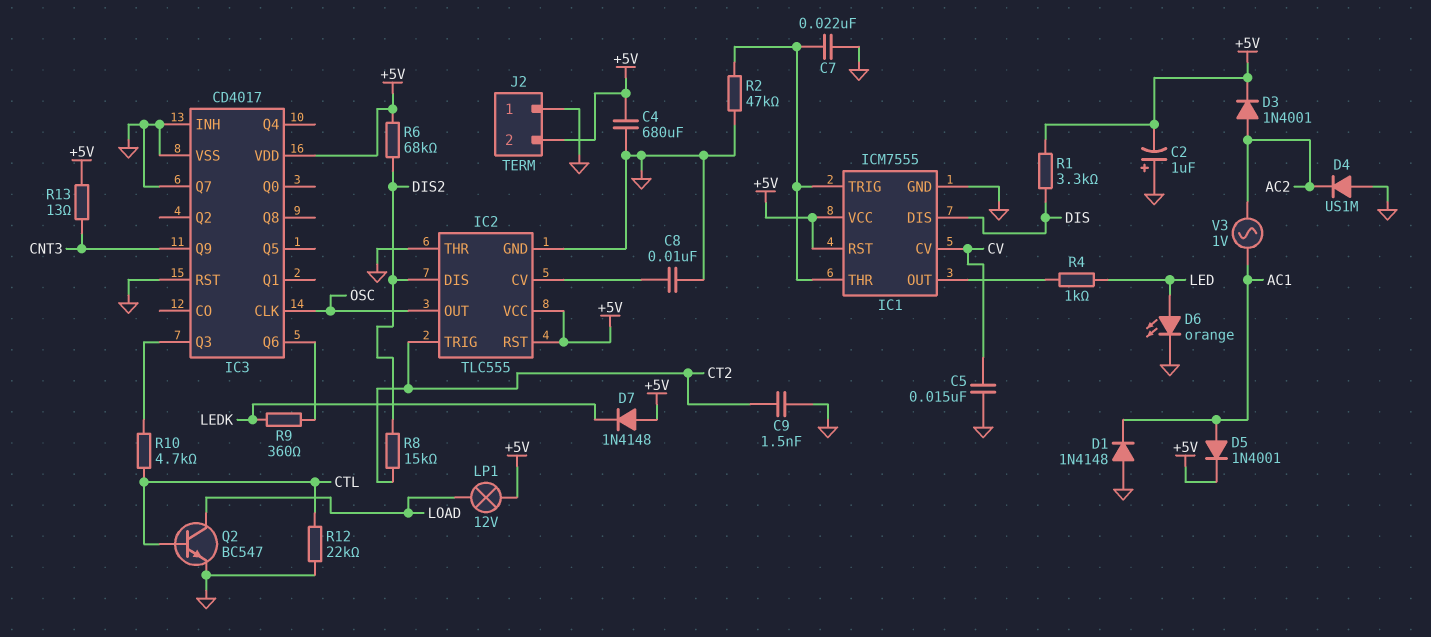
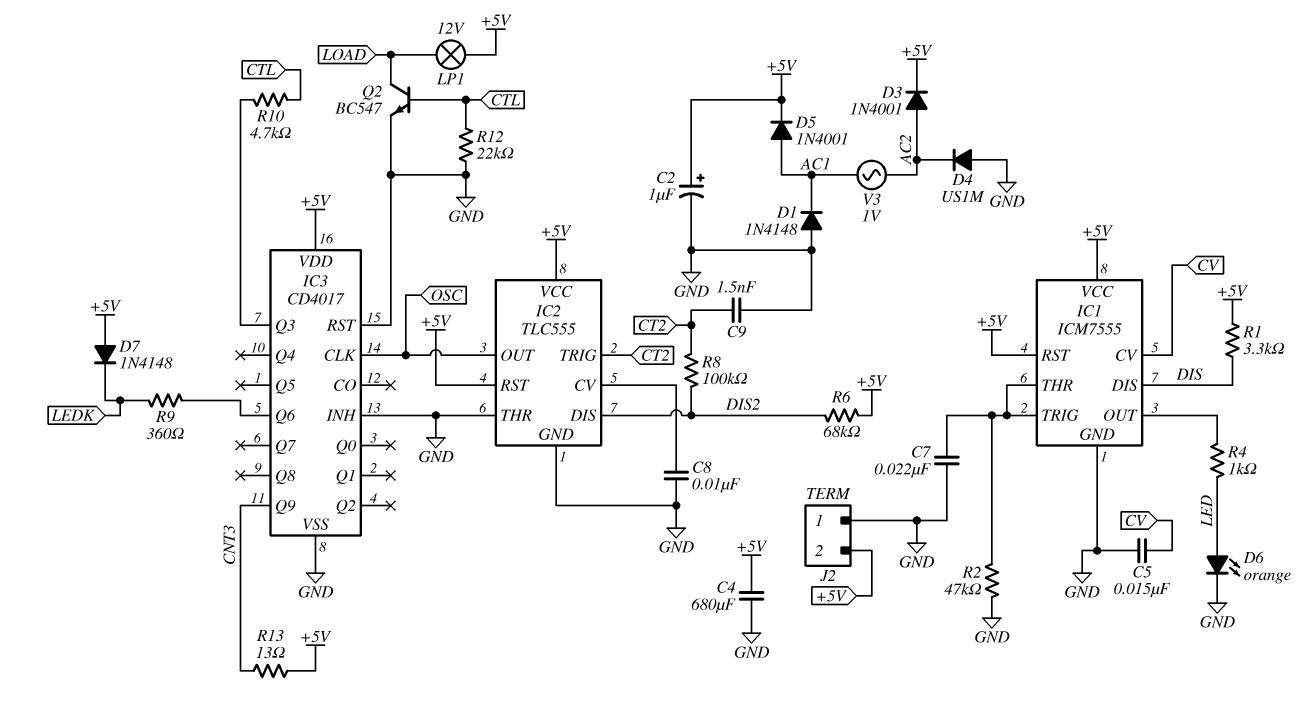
C2: 1uF (plus GND, minus +5V) -> 1uF (plus +5V, minus GND)
IC3 pin Q7: GND -> none
R8: 15k (CT2, DIS2) -> 100k (CT2, DIS2)

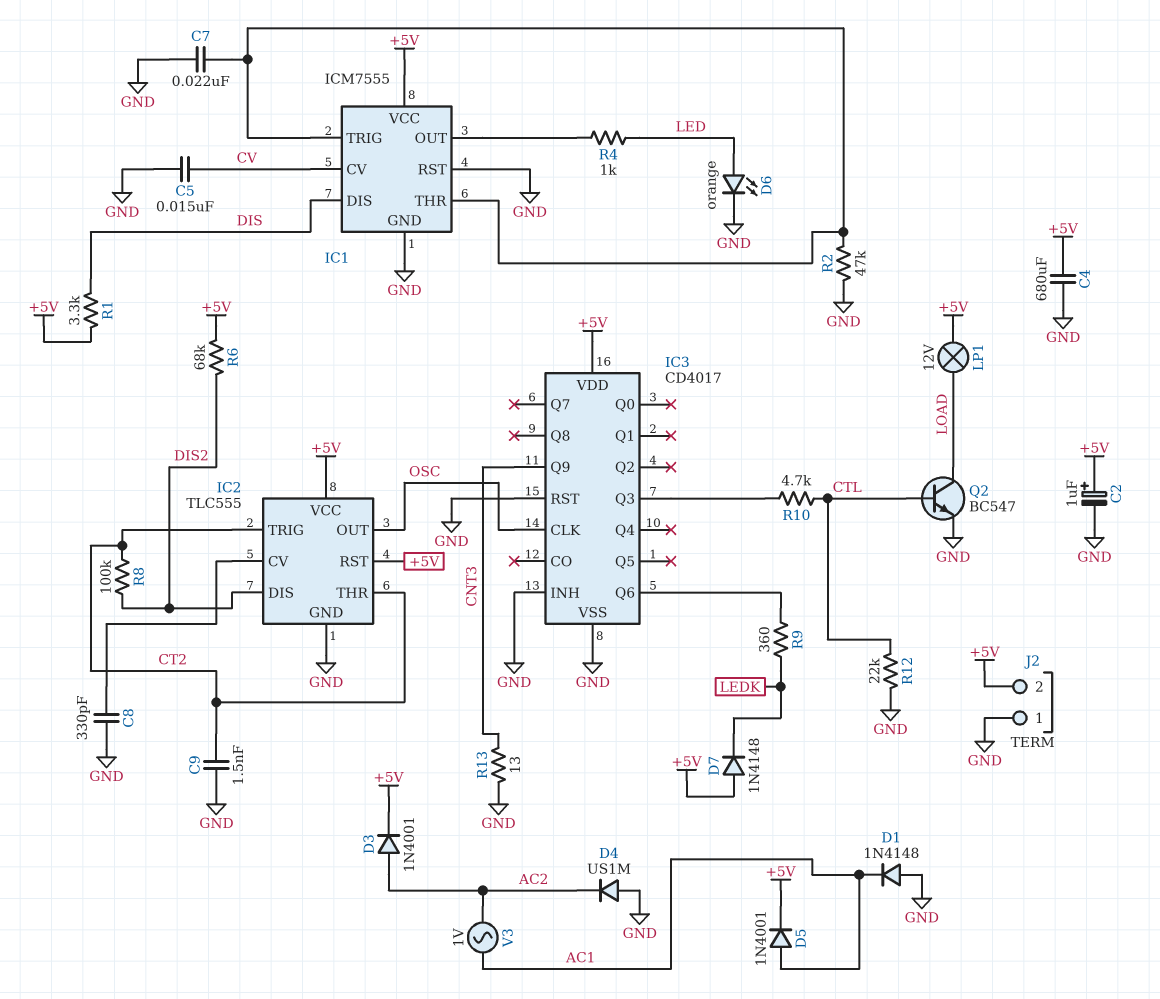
C8: 10nF (GND, IC2/CV) -> 330pF (GND, IC2/CV)
IC1 pin RST: +5V -> GND
IC2 pin THR: GND -> CT2
R13: 13 (+5V, CNT3) -> 13 (CNT3, GND)

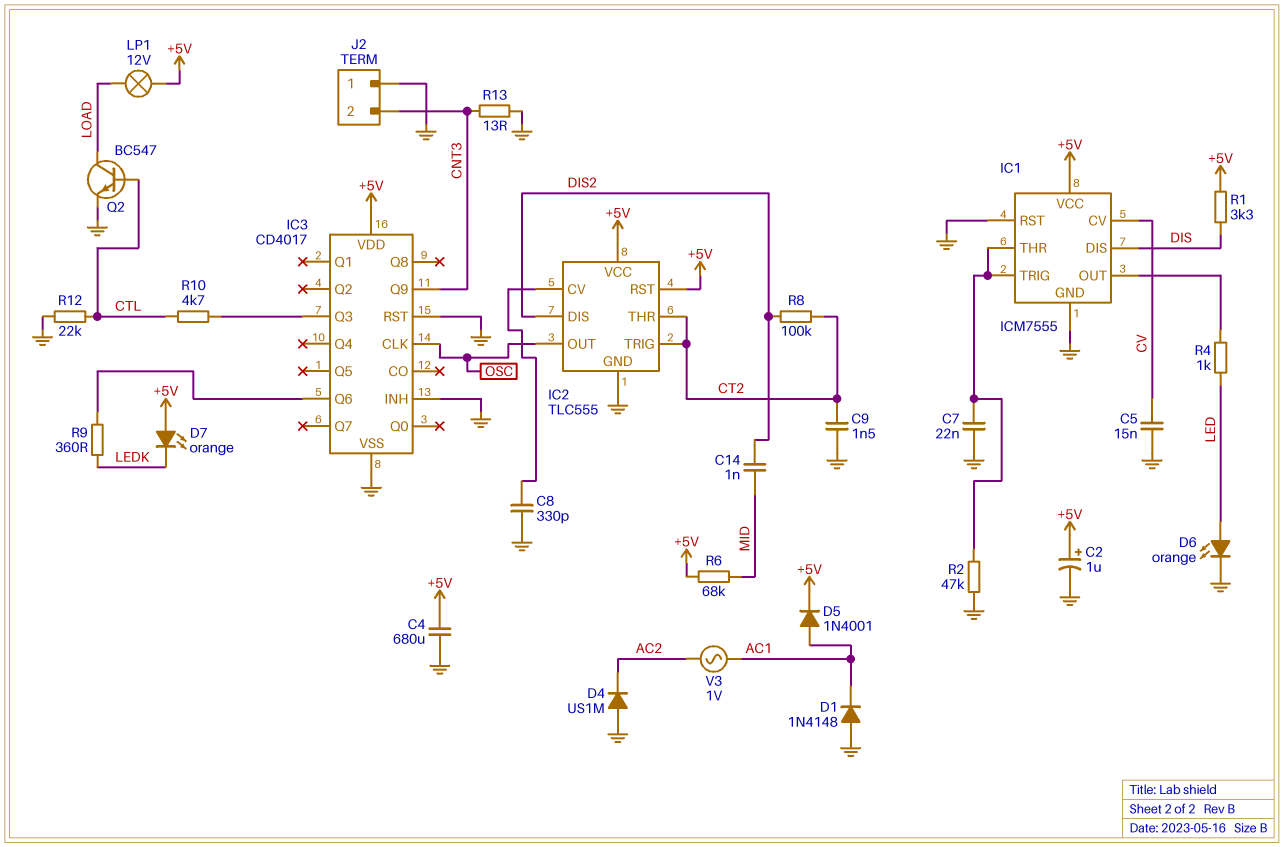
C14: none -> 1nF (DIS2, MID)
D3: diode 1N4001 (A AC2, K +5V) -> none
D7: diode 1N4148 (A +5V, K LEDK) -> LED orange (A +5V, K LEDK)
J2 pin 2: +5V -> CNT3
R6: 68k (+5V, DIS2) -> 68k (+5V, MID)

